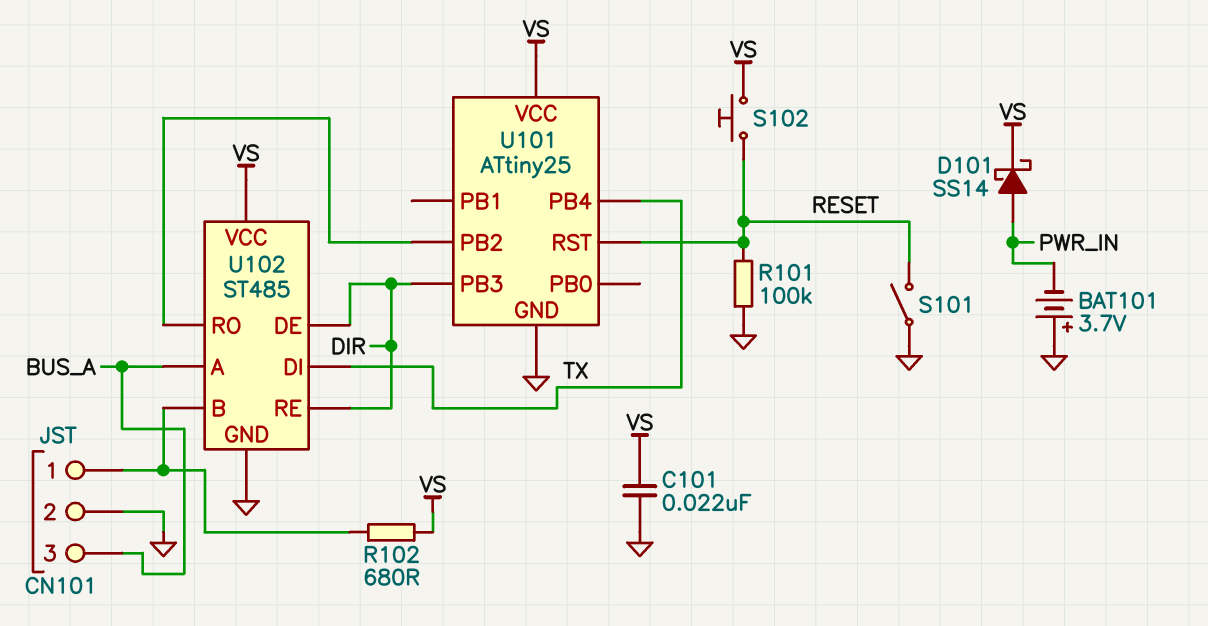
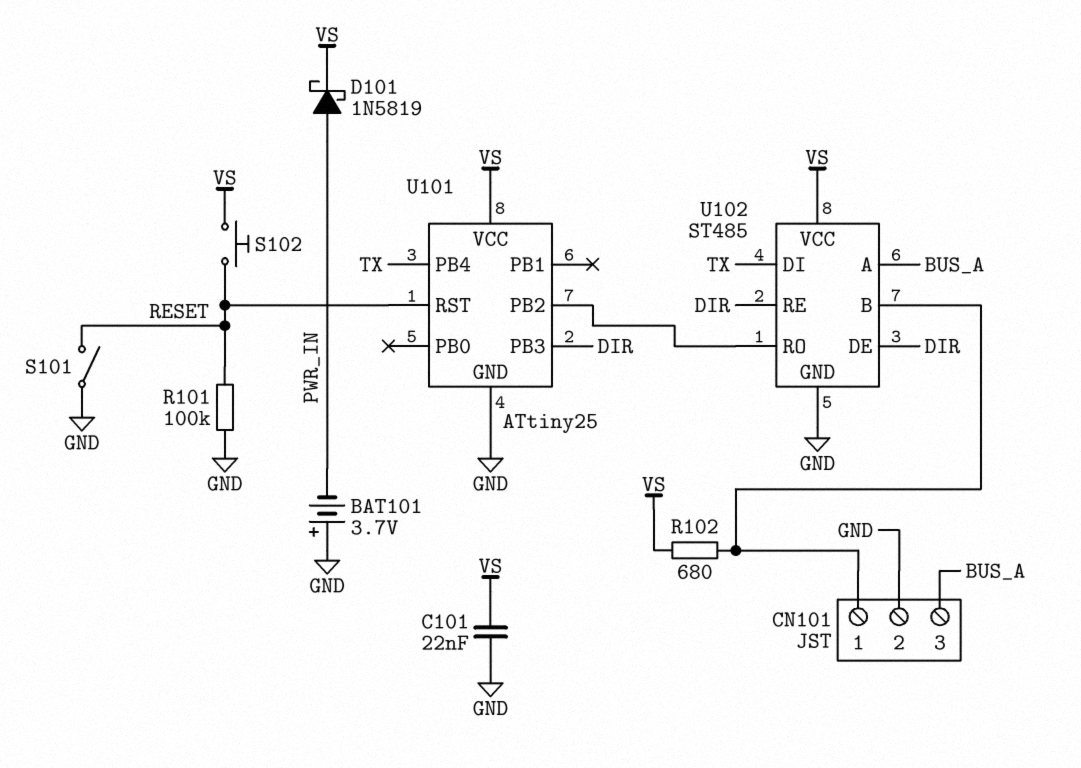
D101: schottky SS14 (A PWR_IN, K VS) -> schottky 1N5819 (A PWR_IN, K VS)

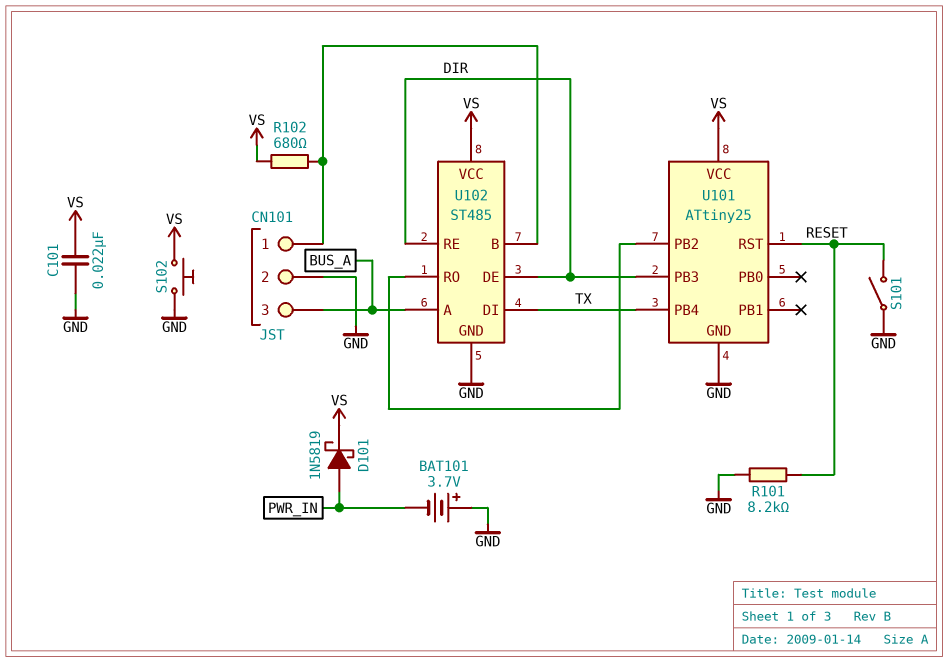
R101: 100k (GND, RESET) -> 8.2k (GND, RESET)
S102: button (RESET, VS) -> button (GND, VS)

